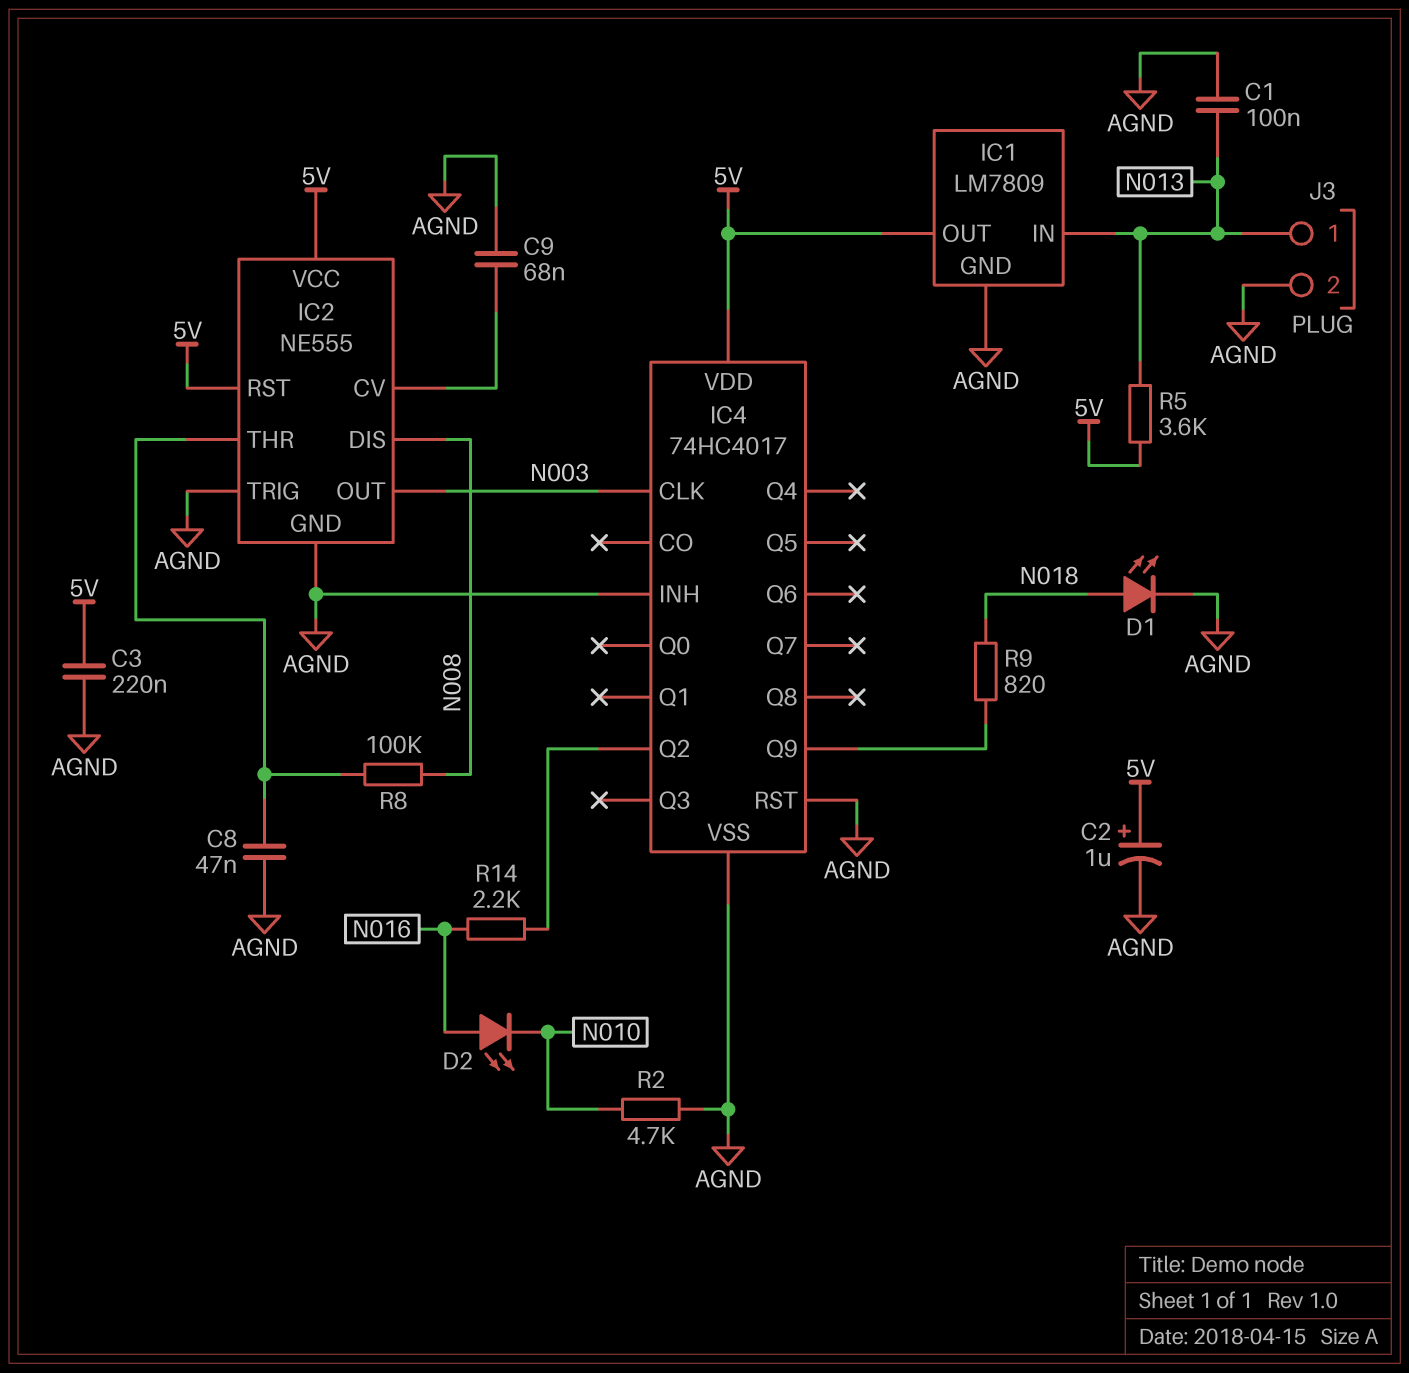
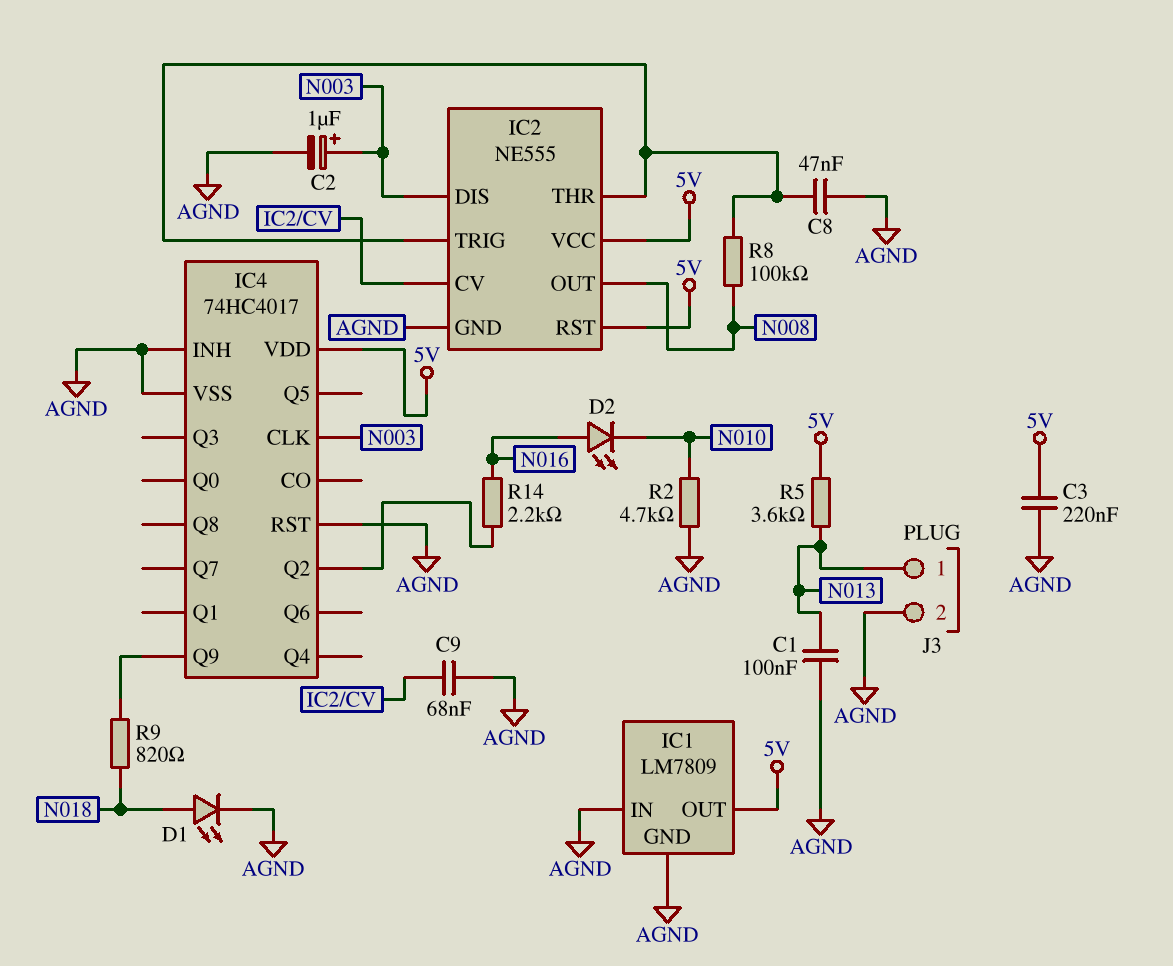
C2: 1uF (plus 5V, minus AGND) -> 1uF (plus N003, minus AGND)
IC1 pin IN: N013 -> AGND
IC2 pin DIS: N008 -> N003
IC2 pin OUT: N003 -> N008
IC2 pin TRIG: AGND -> IC2/THR

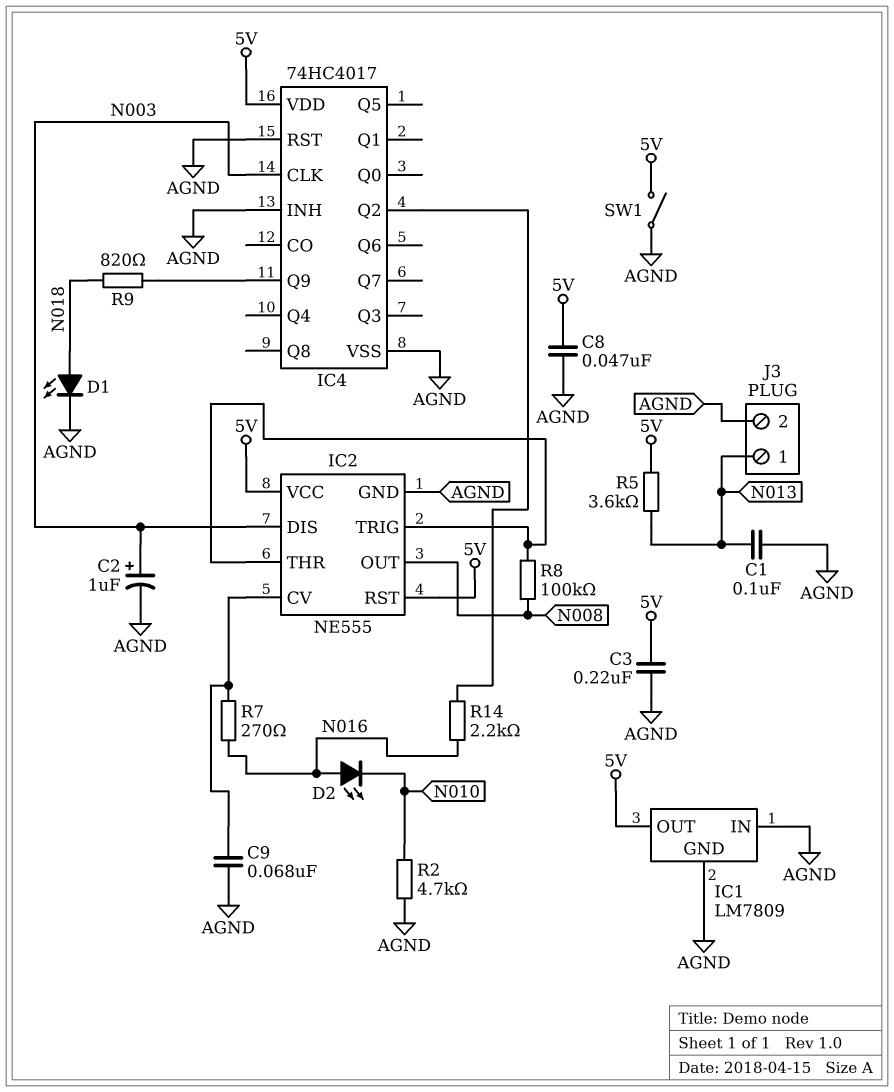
C8: 47nF (AGND, IC2/THR) -> 47nF (5V, AGND)
R7: none -> 270 (IC2/CV, N016)
SW1: none -> switch (5V, AGND)

